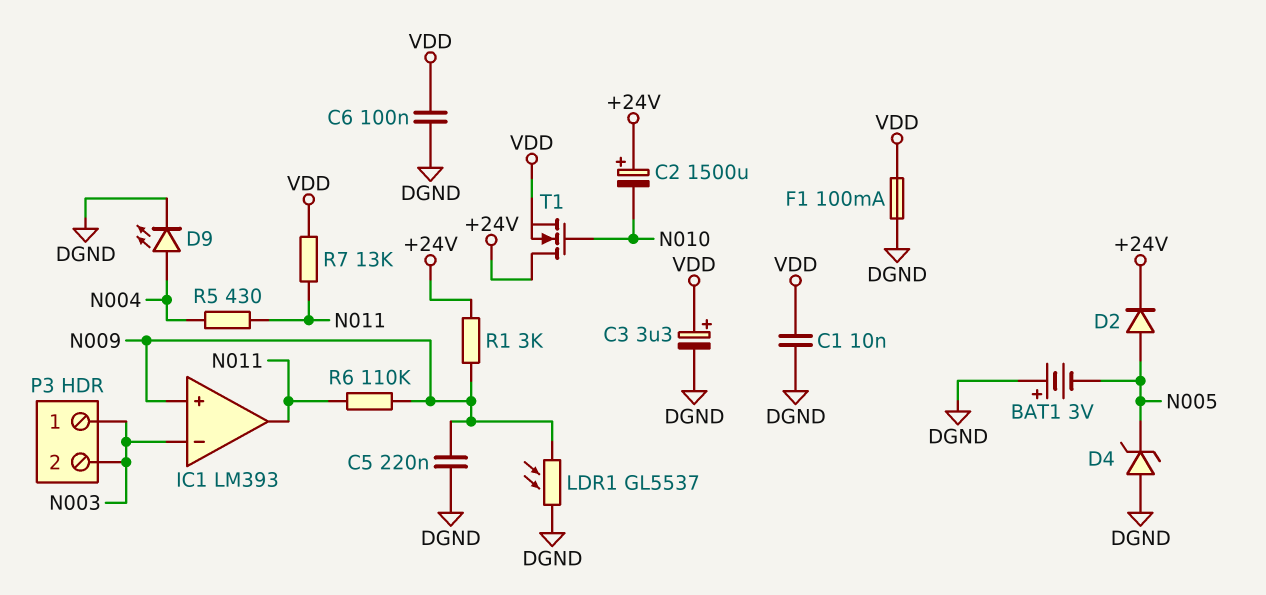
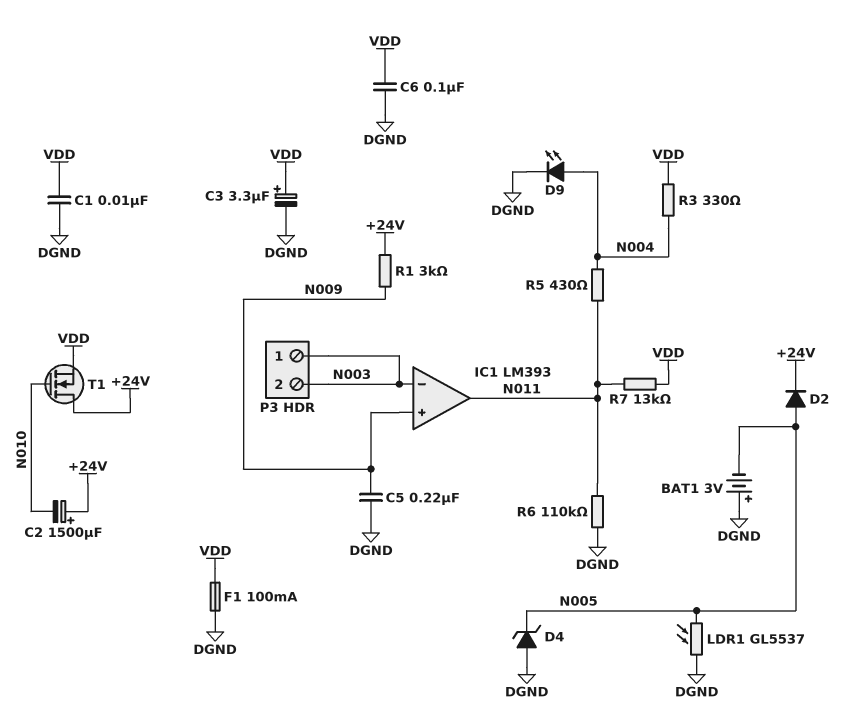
LDR1: GL5537 (DGND, N009) -> GL5537 (DGND, N005)
R3: none -> 330 (N004, VDD)
R6: 110k (N009, N011) -> 110k (DGND, N011)

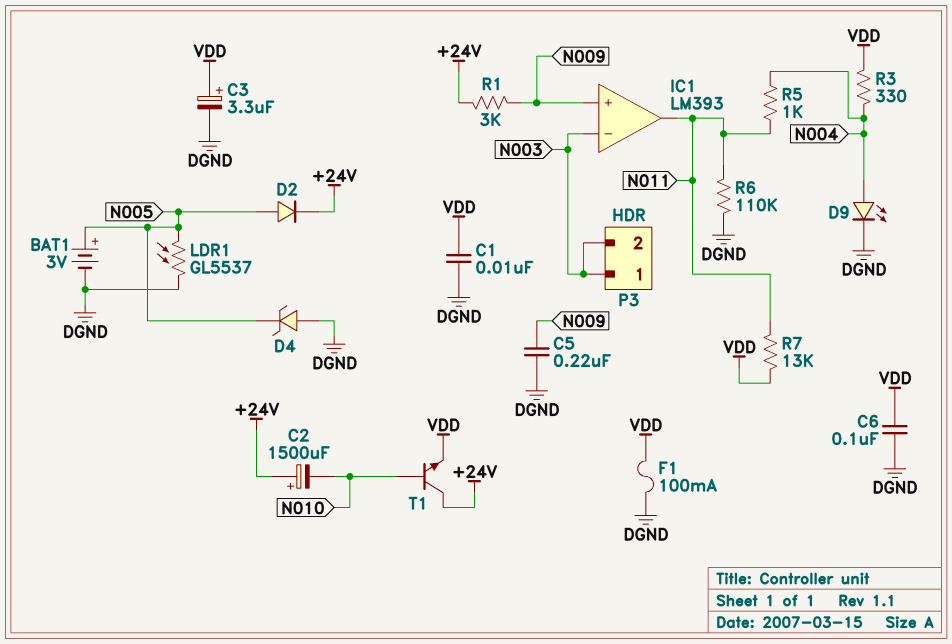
BAT1: 3V (plus DGND, minus N005) -> 3V (plus N005, minus DGND)
R5: 430 (N004, N011) -> 1k (N004, N011)
T1: NMOS (G N010, D +24V, S VDD) -> NPN (B N010, C +24V, E VDD)

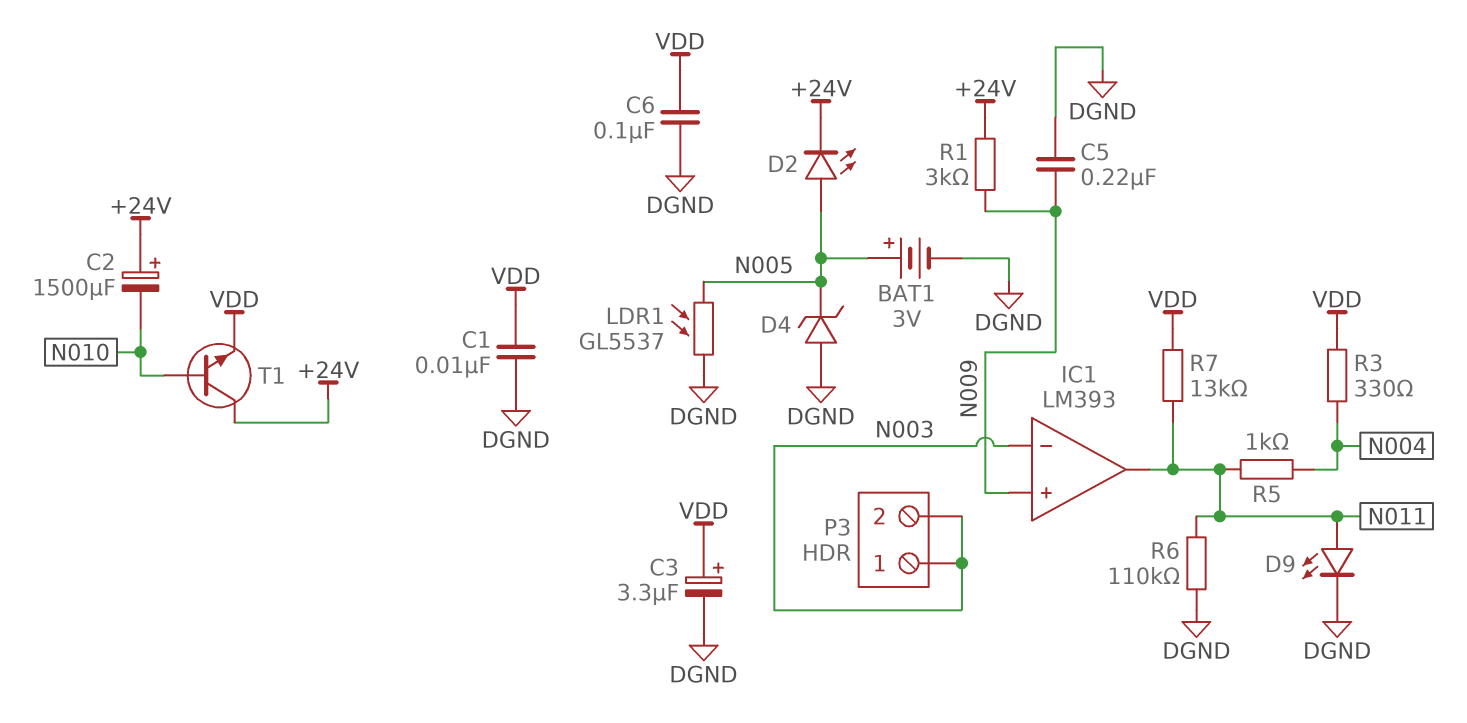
D2: diode (A N005, K +24V) -> LED (A N005, K +24V)
D9: LED (A N004, K DGND) -> LED (A N011, K DGND)
F1: 100mA (DGND, VDD) -> none

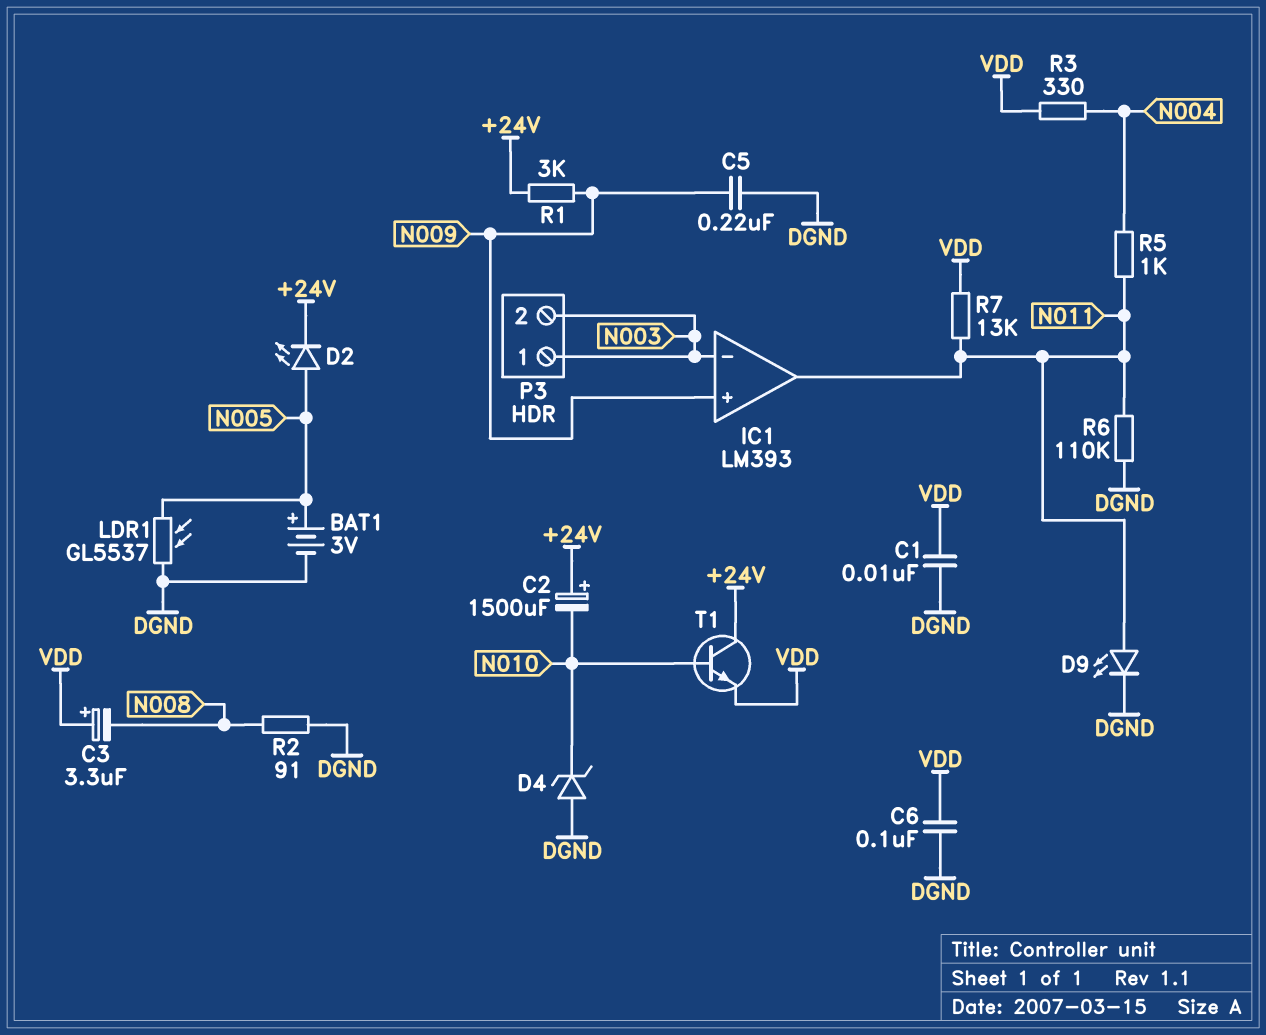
C3: 3.3uF (plus VDD, minus DGND) -> 3.3uF (plus VDD, minus N008)
D4: zener (A DGND, K N005) -> zener (A DGND, K N010)
R2: none -> 91 (DGND, N008)

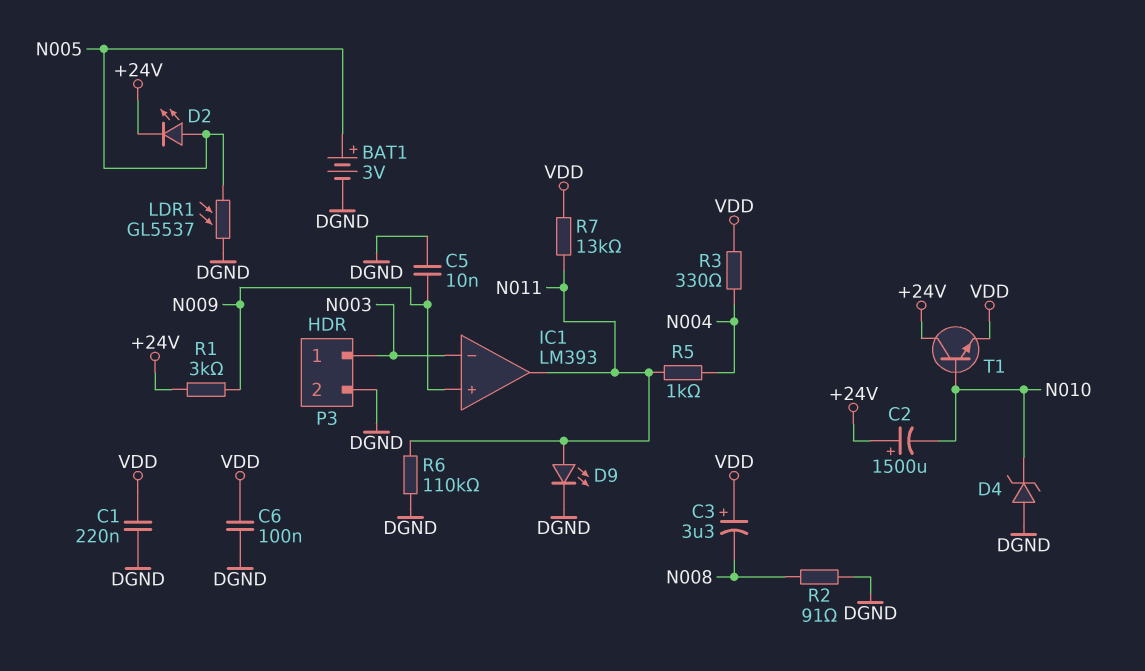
C1: 10nF (DGND, VDD) -> 220nF (DGND, VDD)
C5: 220nF (DGND, N009) -> 10nF (DGND, N009)
P3 pin 2: N003 -> DGND

